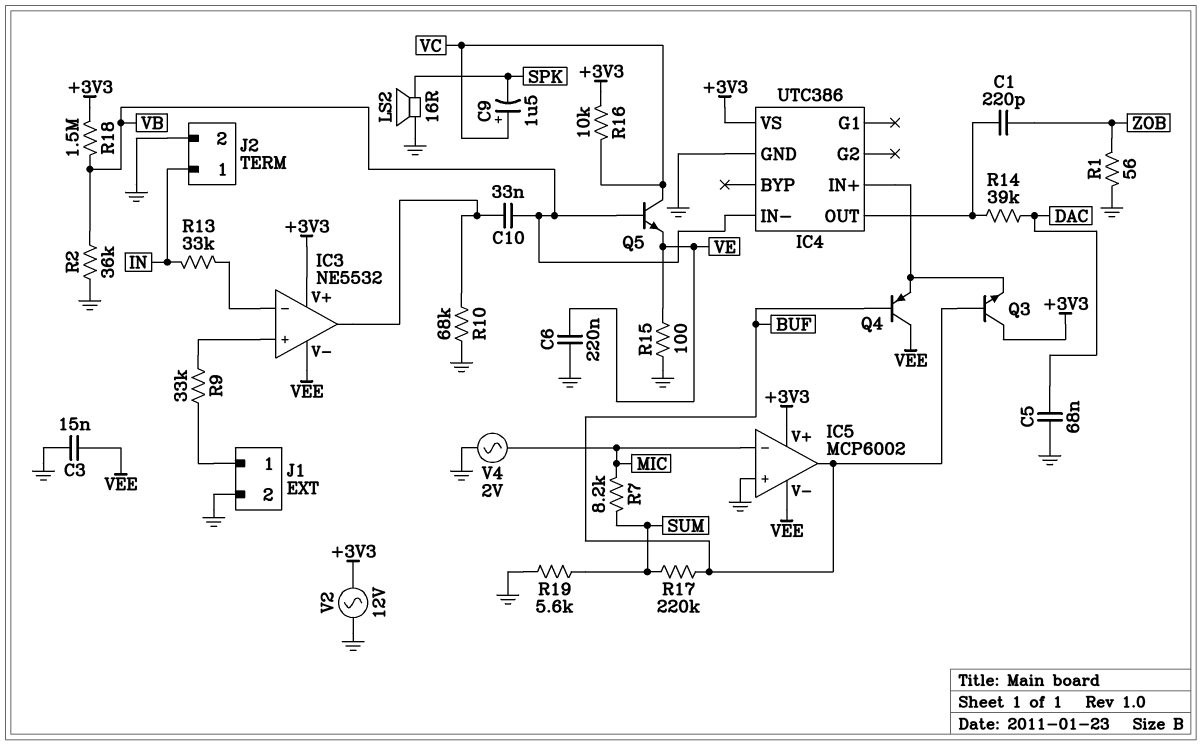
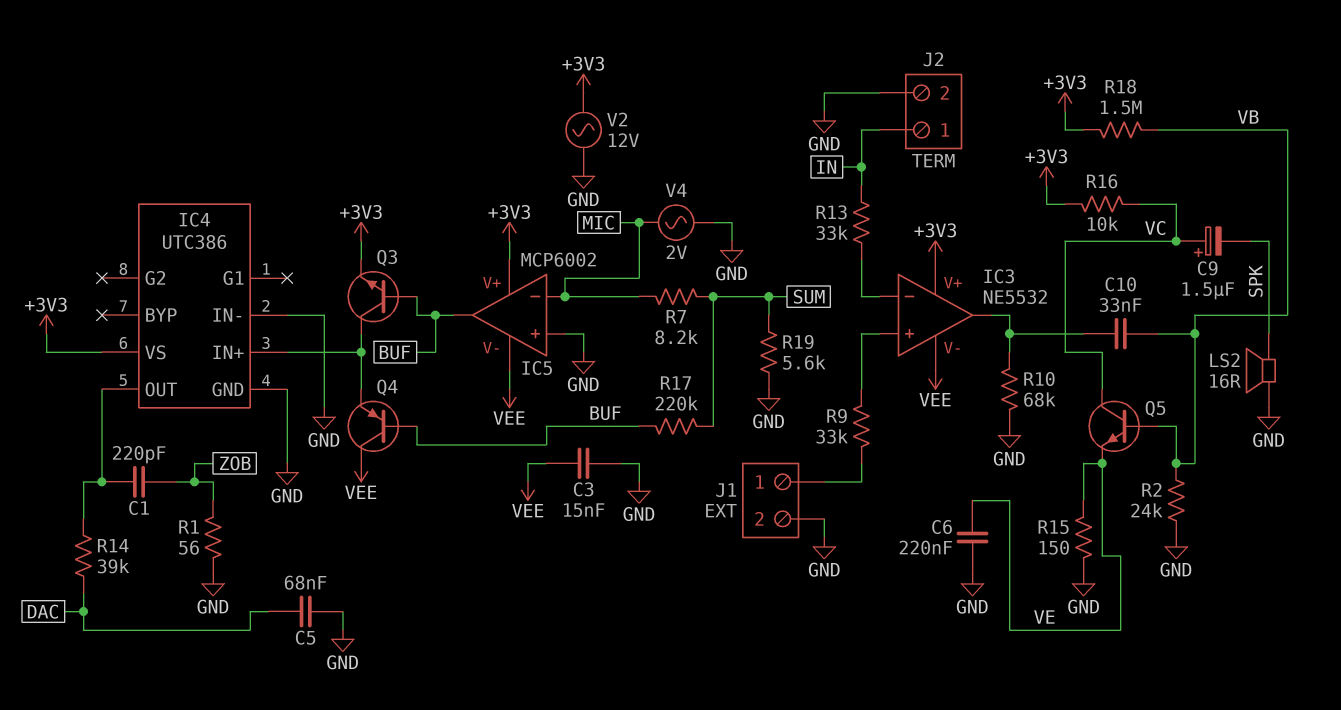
IC4 pin IN-: VB -> GND
Q3: NPN (B BUF, C +3V3, E IC4/IN+) -> NPN (B BUF, C IC4/IN+, E +3V3)
R2: 36k (GND, VB) -> 24k (GND, VB)
R15: 100 (GND, VE) -> 150 (GND, VE)

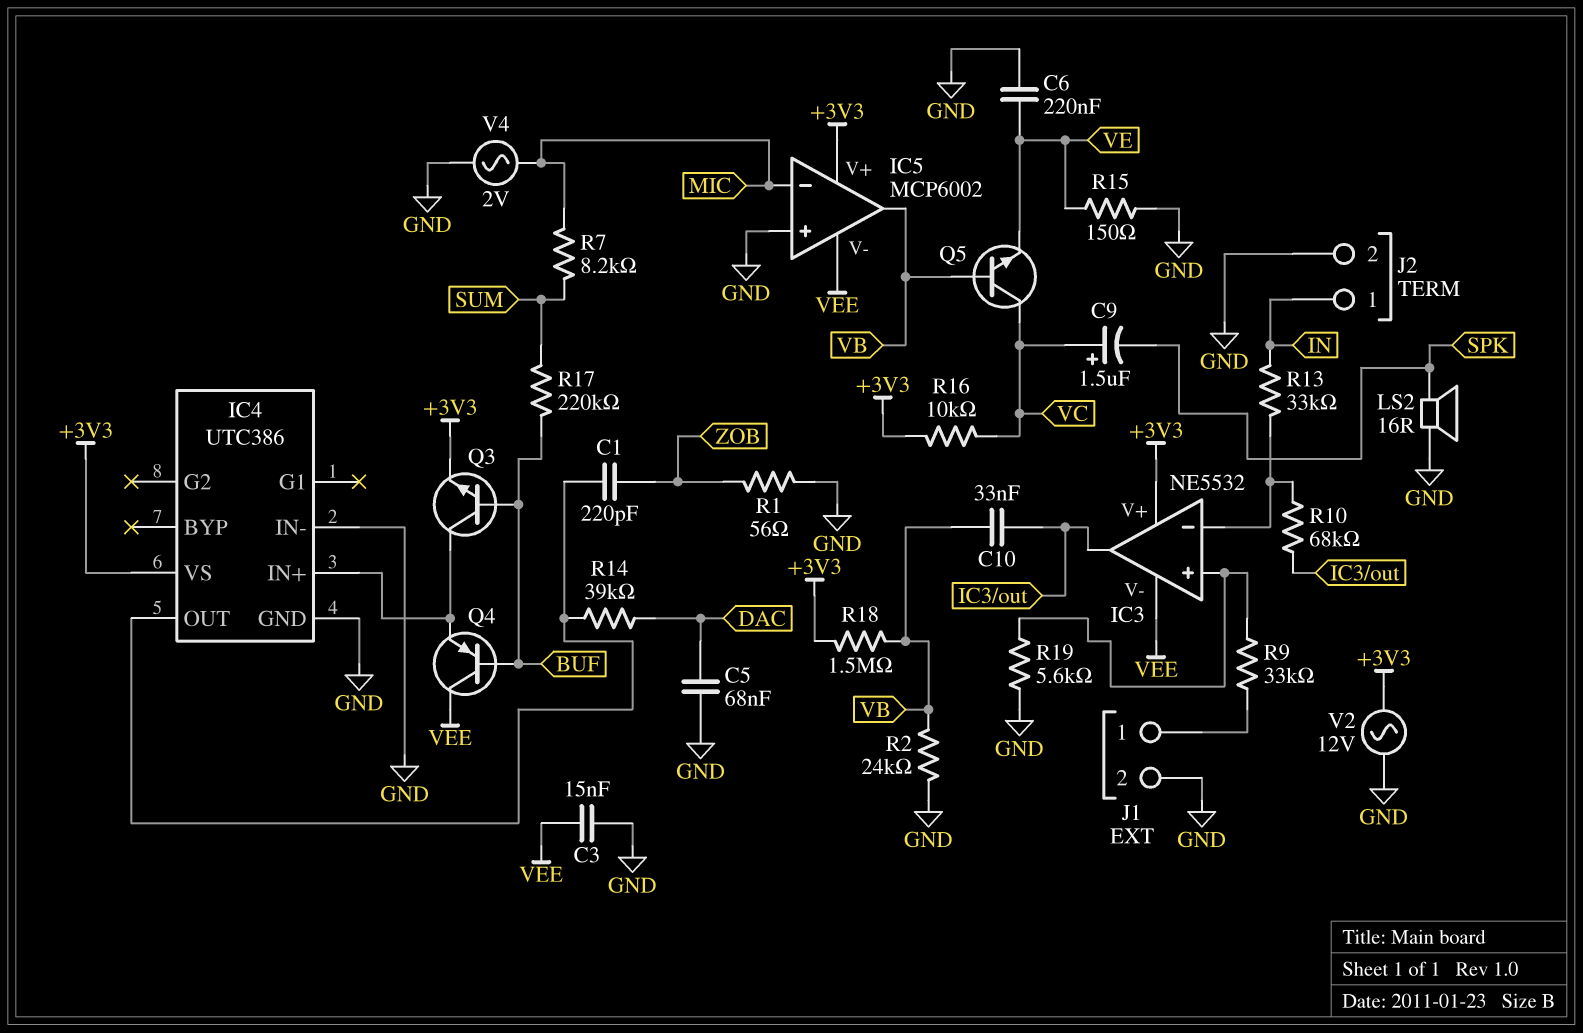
IC5 pin out: BUF -> VB
R10: 68k (GND, IC3/out) -> 68k (IC3/in-, IC3/out)
R19: 5.6k (GND, SUM) -> 5.6k (GND, IC3/in+)

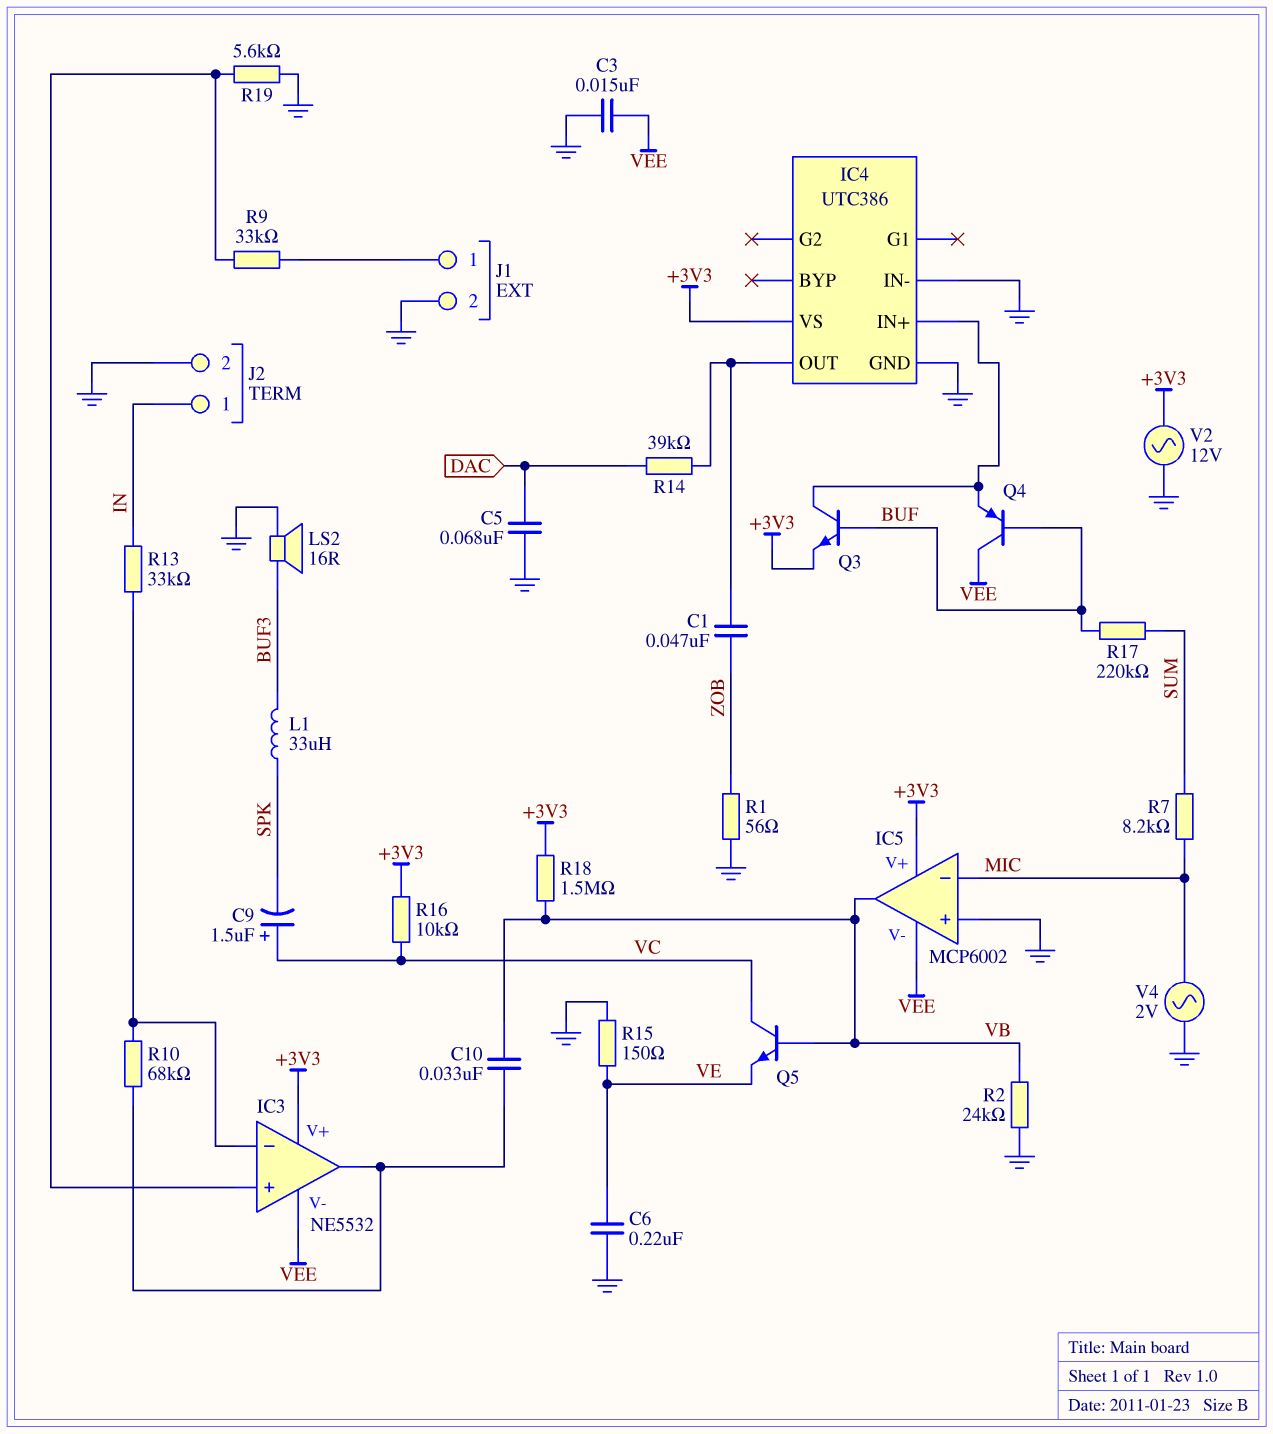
C1: 220pF (IC4/OUT, ZOB) -> 47nF (IC4/OUT, ZOB)
L1: none -> 33uH (BUF3, SPK)
LS2: speaker 16R (GND, SPK) -> speaker 16R (BUF3, GND)

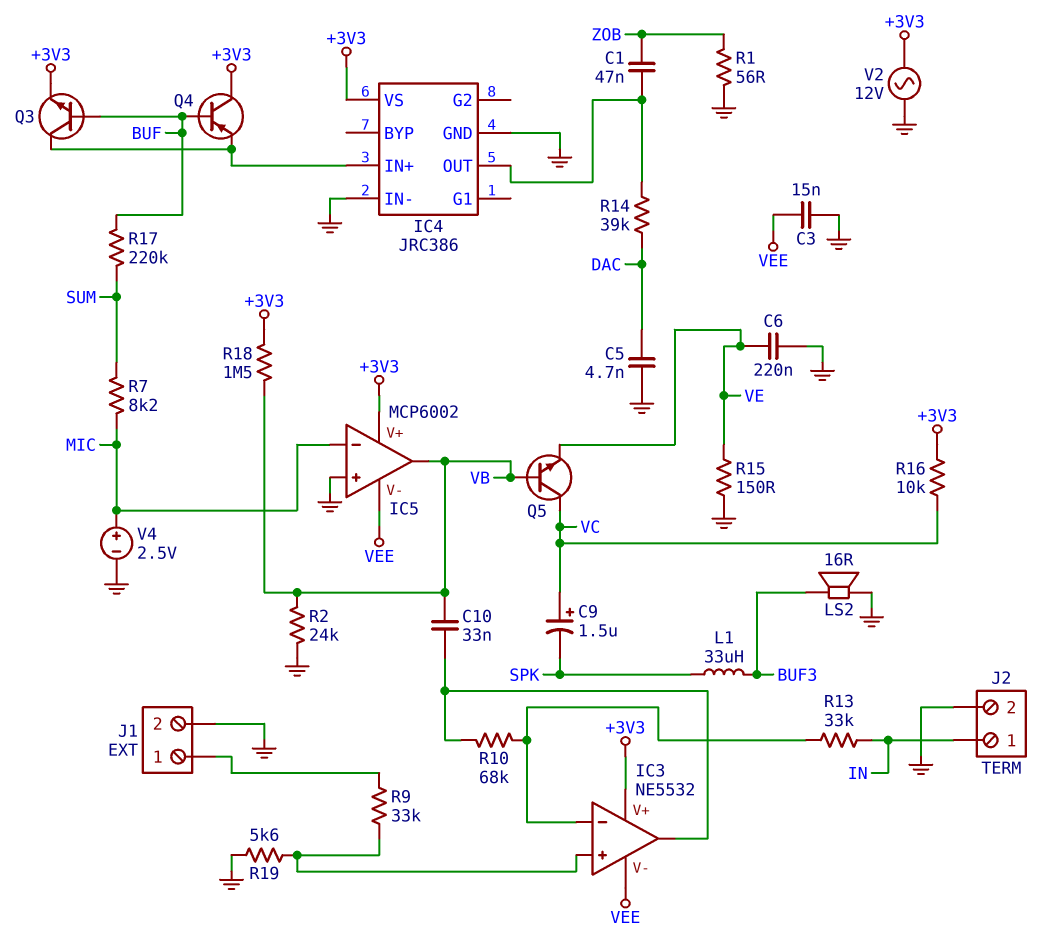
C5: 68nF (DAC, GND) -> 4.7nF (DAC, GND)
IC4: UTC386 -> JRC386
Q4: PNP (B BUF, C VEE, E IC4/IN+) -> PNP (B BUF, C +3V3, E IC4/IN+)
V4: AC 2V (GND, MIC) -> 2.5V (plus MIC, minus GND)

